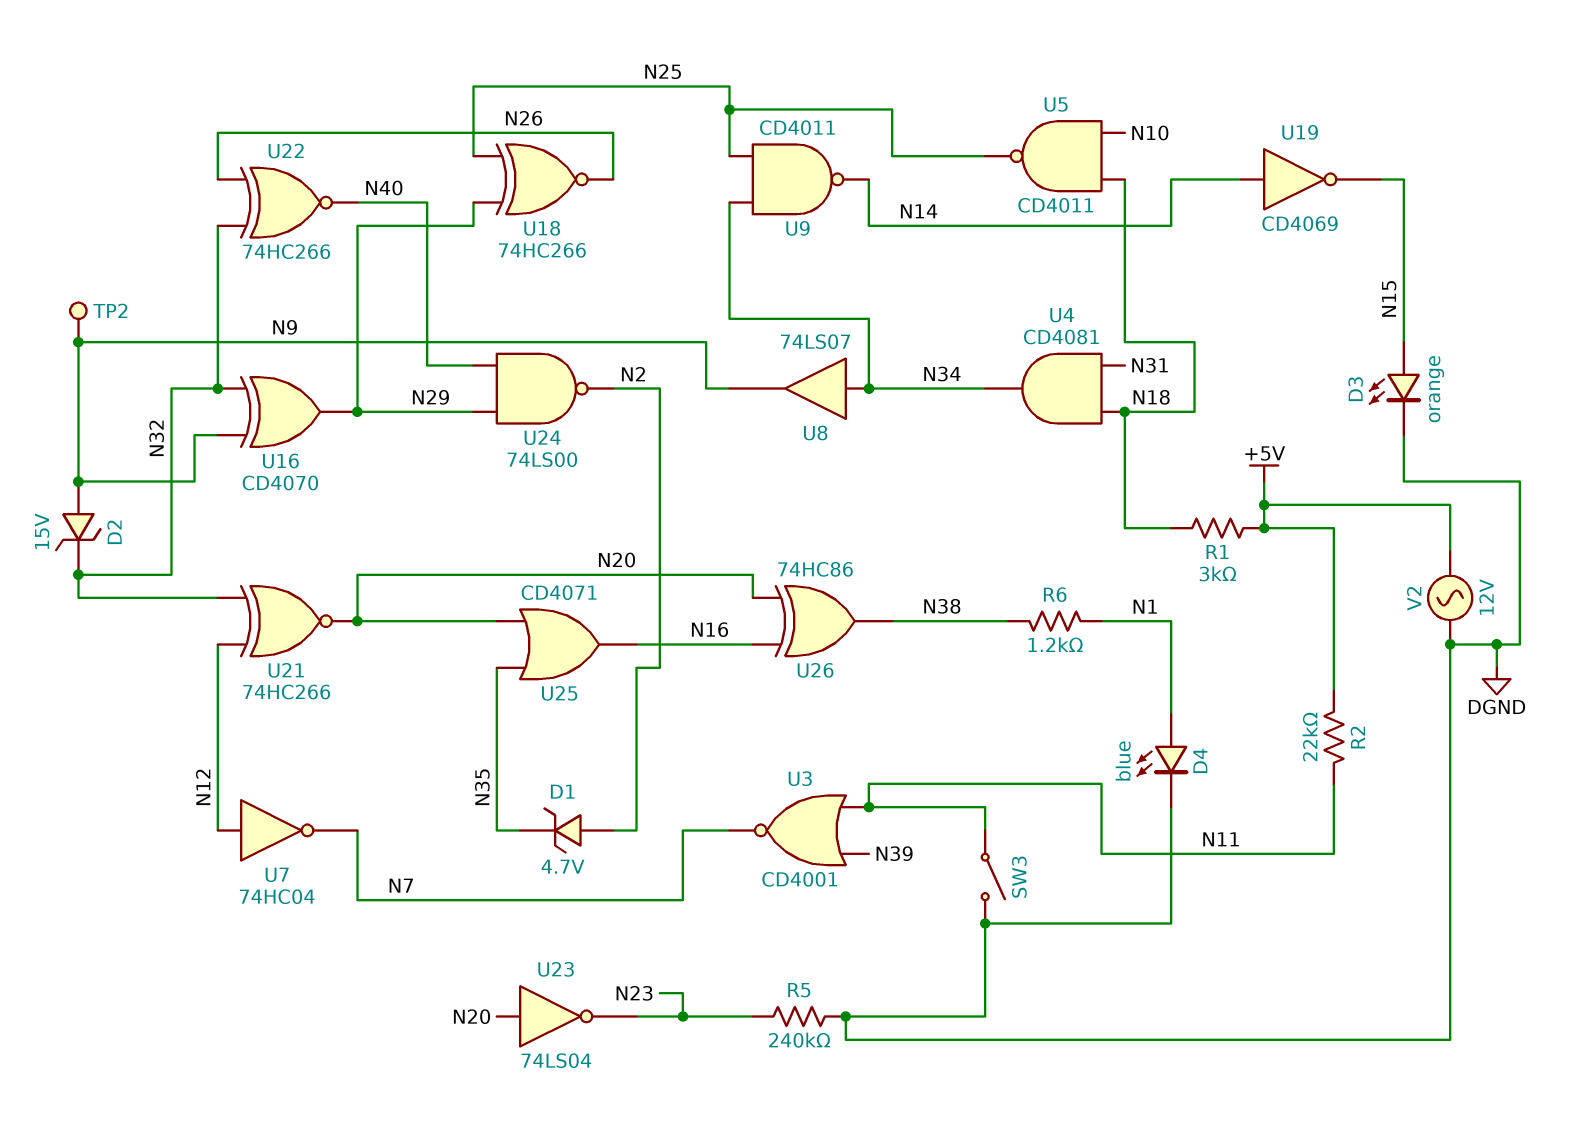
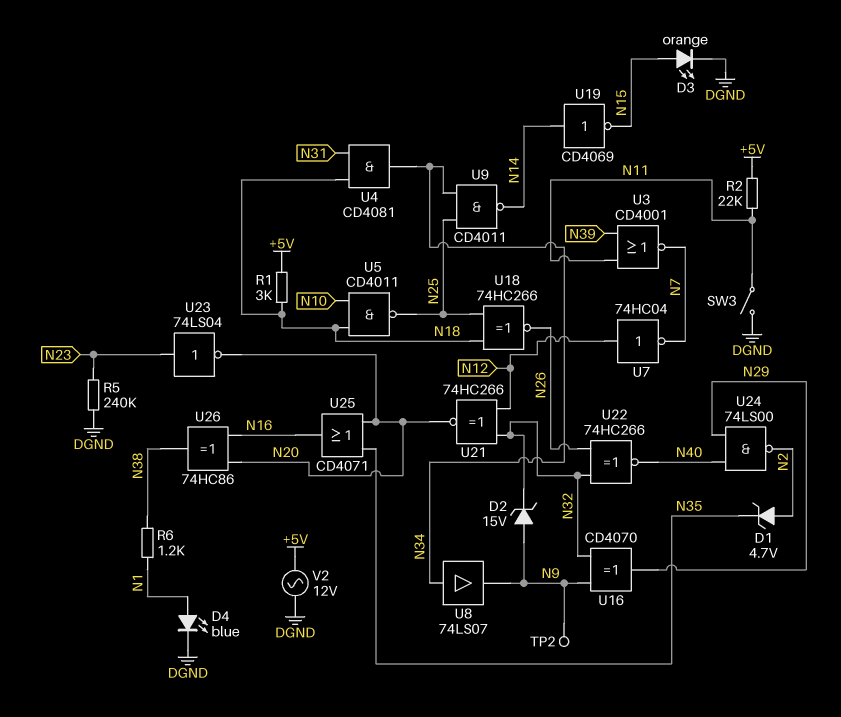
U18: XNOR 74HC266 (in N25, in N29, out N26) -> XNOR 74HC266 (in N18, in N25, out N26)
U23: NOT 74LS04 (in N20, out N23) -> NOT 74LS04 (in N23, out N20)

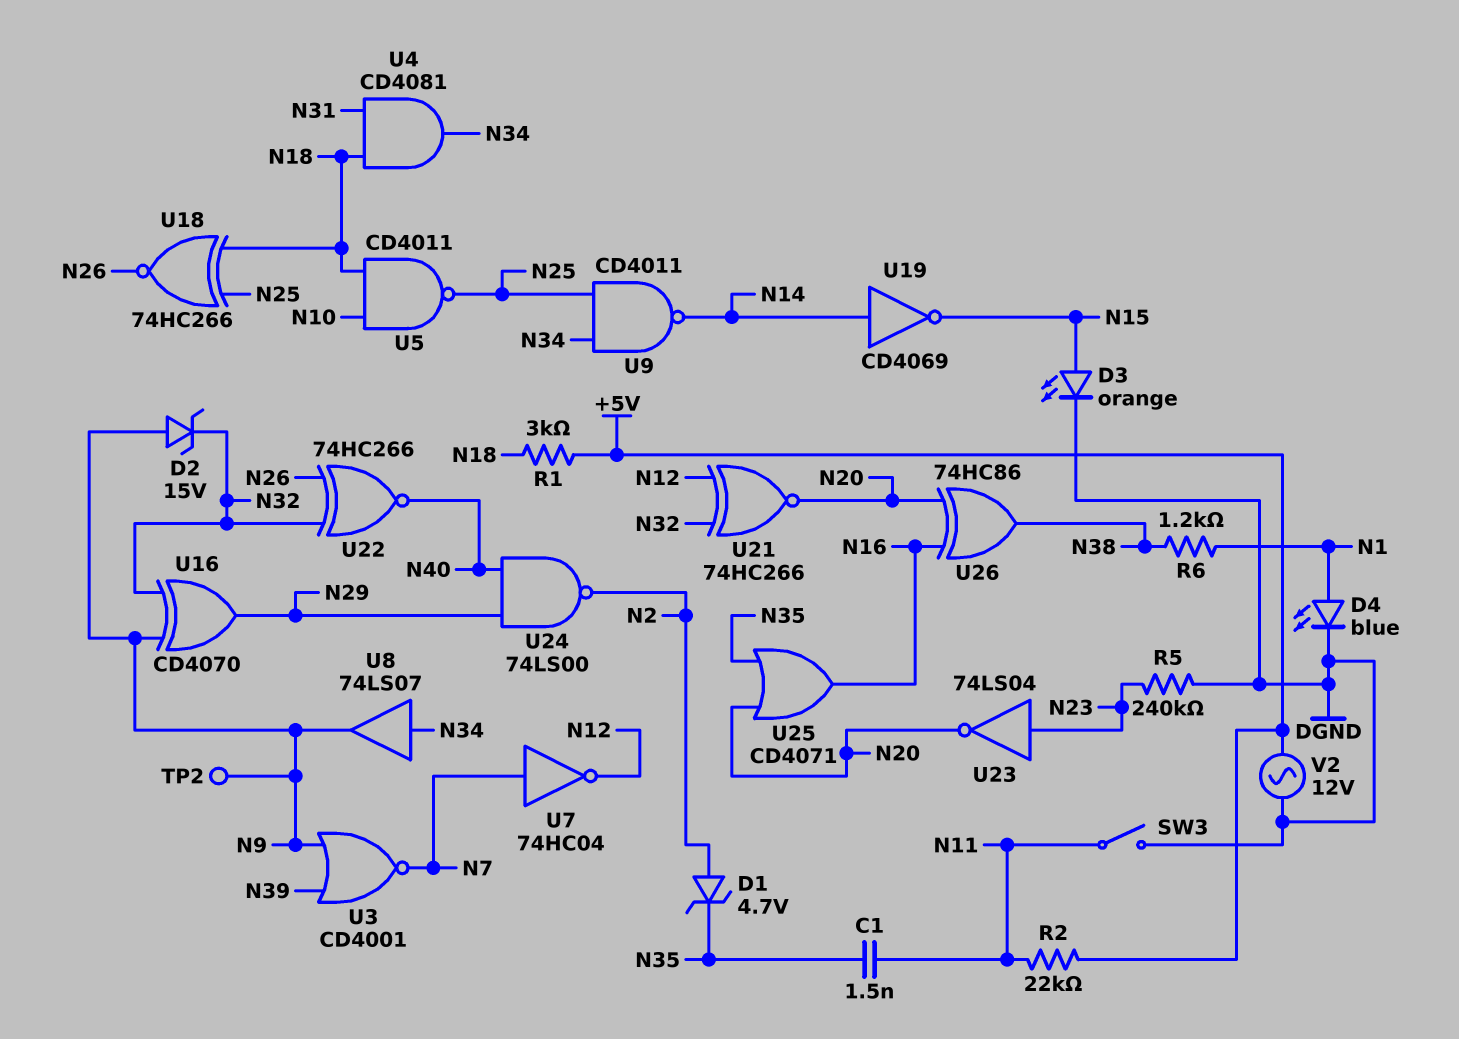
C1: none -> 1.5nF (N11, N35)
U3: NOR CD4001 (in N11, in N39, out N7) -> NOR CD4001 (in N9, in N39, out N7)
U7: NOT 74HC04 (in N12, out N7) -> NOT 74HC04 (in N7, out N12)

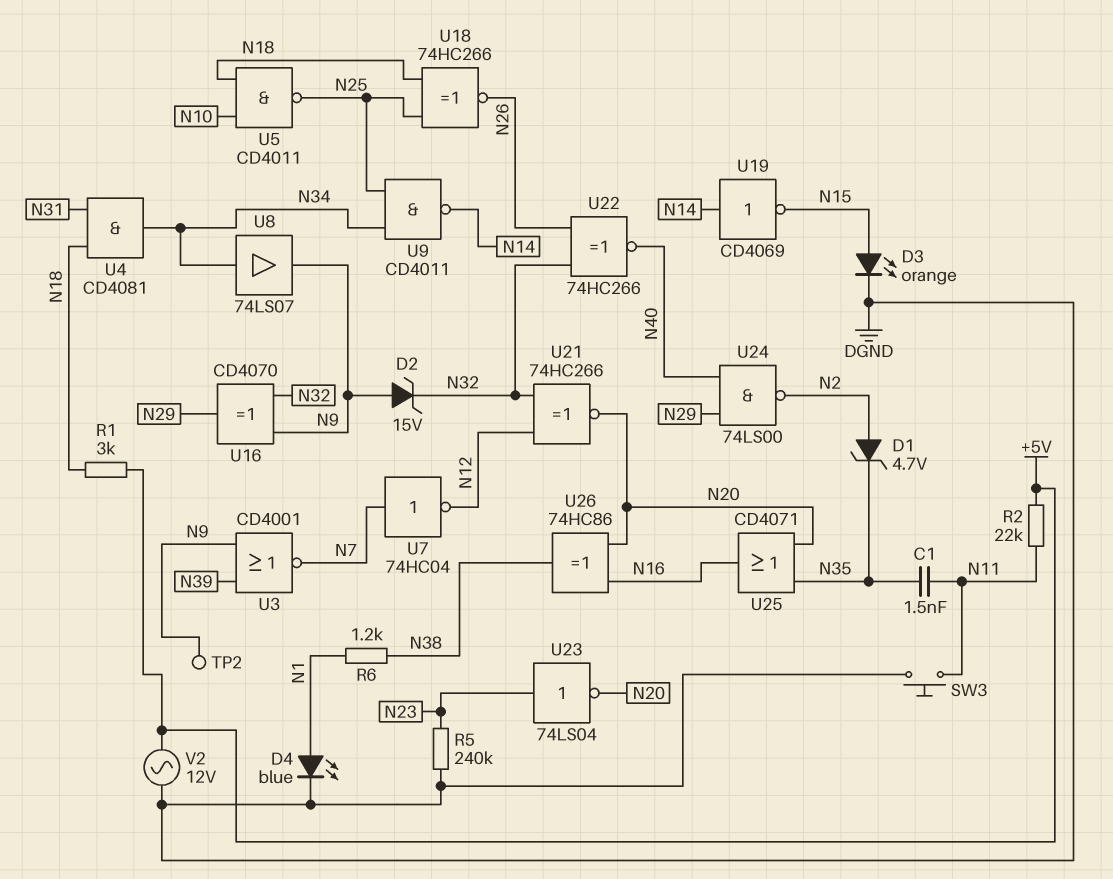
SW3: switch (DGND, N11) -> button (DGND, N11)

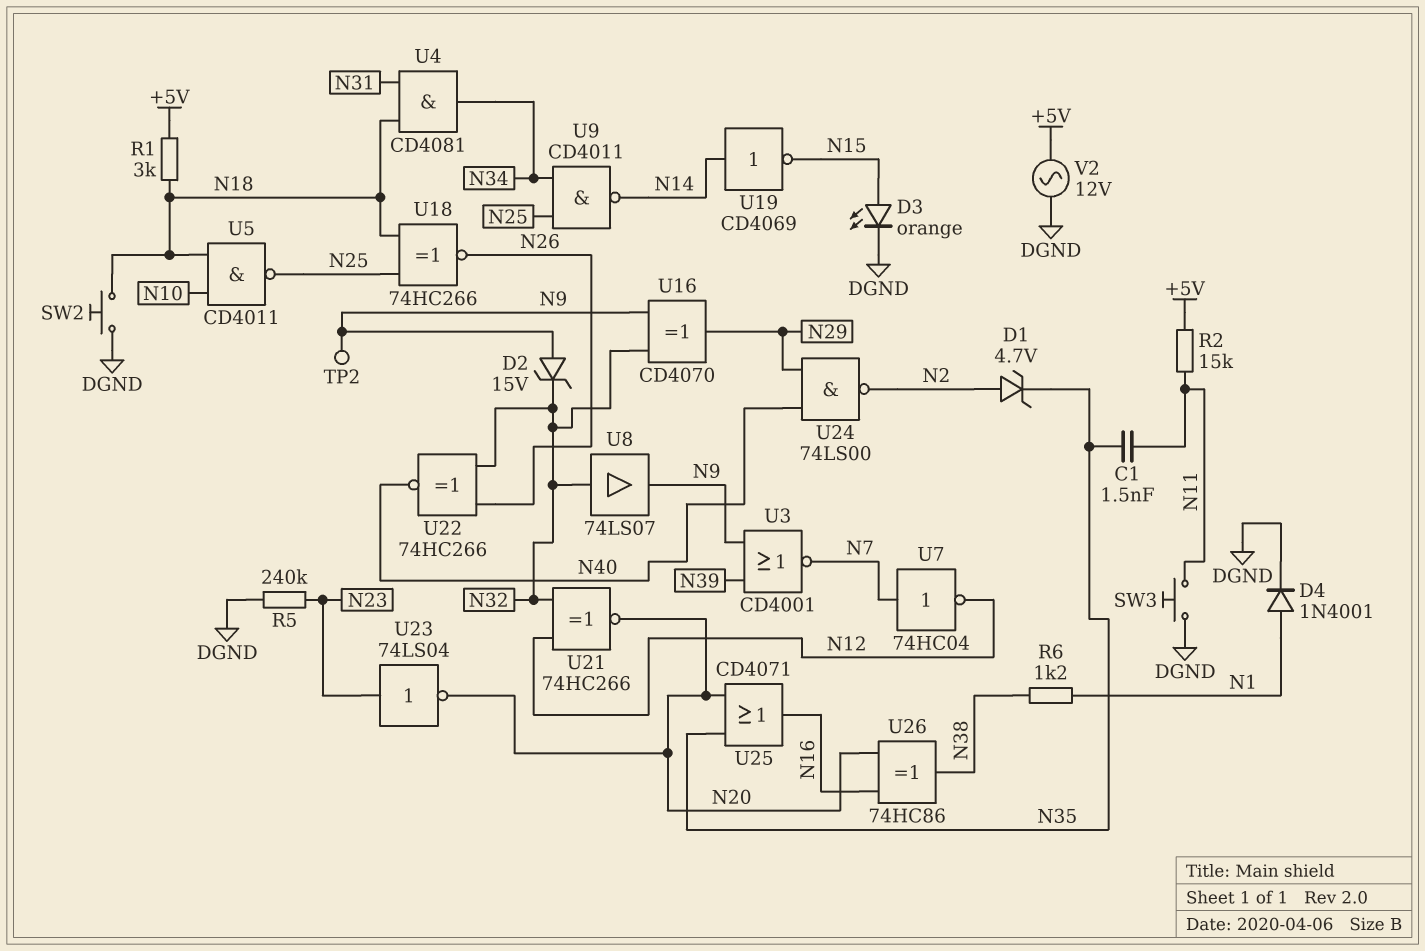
D4: LED blue (A N1, K DGND) -> diode 1N4001 (A N1, K DGND)
R2: 22k (+5V, N11) -> 15k (+5V, N11)
SW2: none -> button (DGND, N18)
U8: buffer 74LS07 (in N34, out N9) -> buffer 74LS07 (in N32, out N9)

